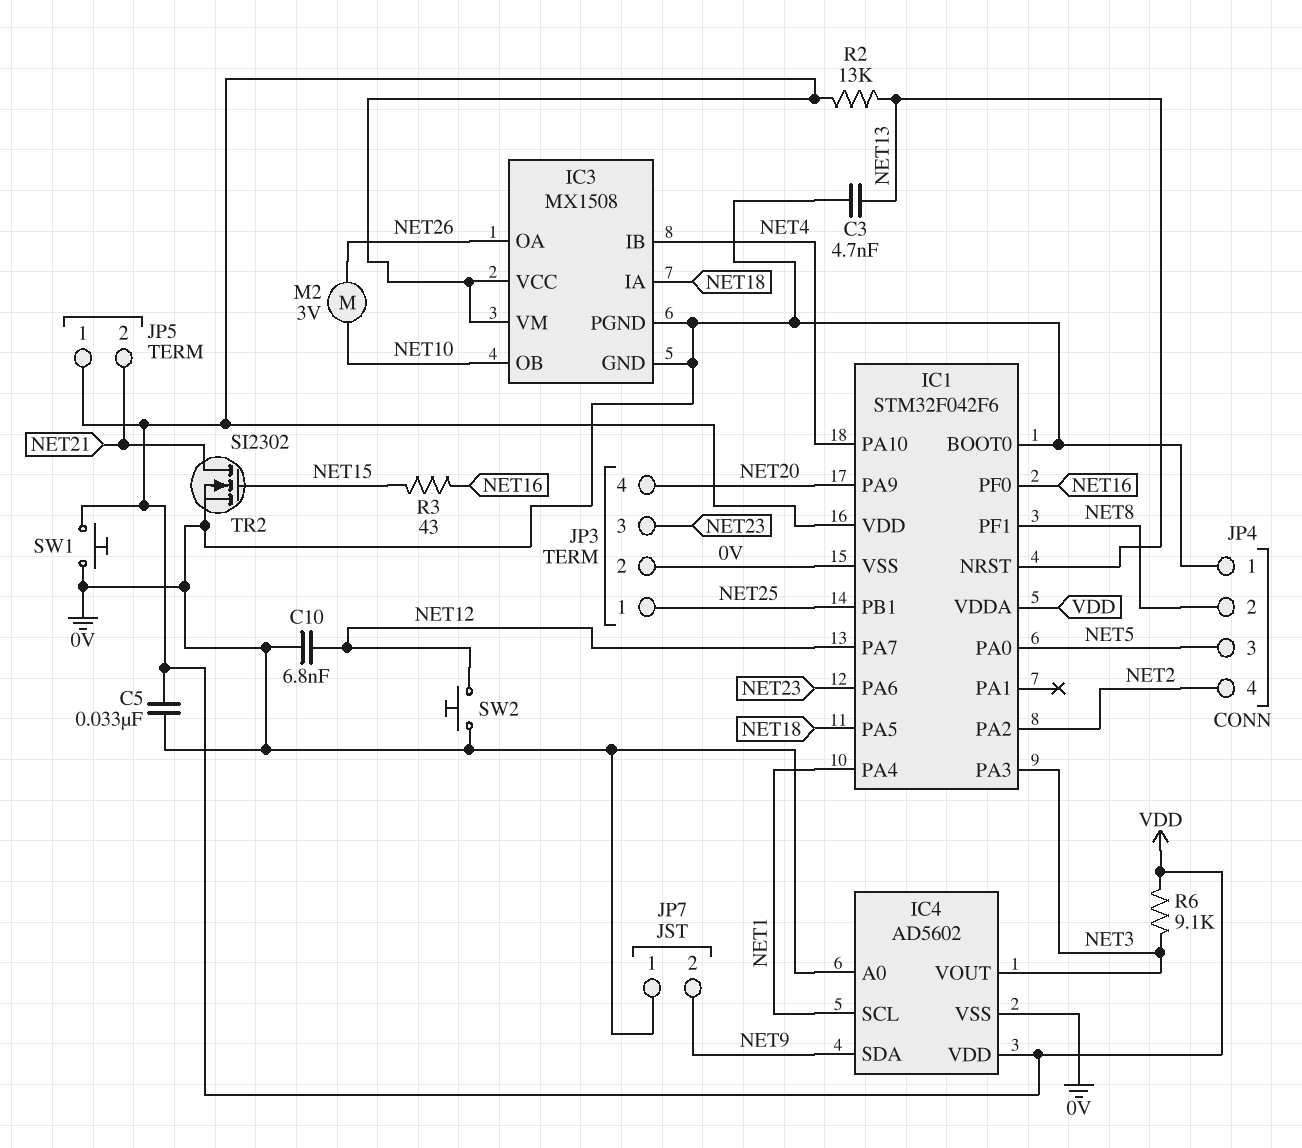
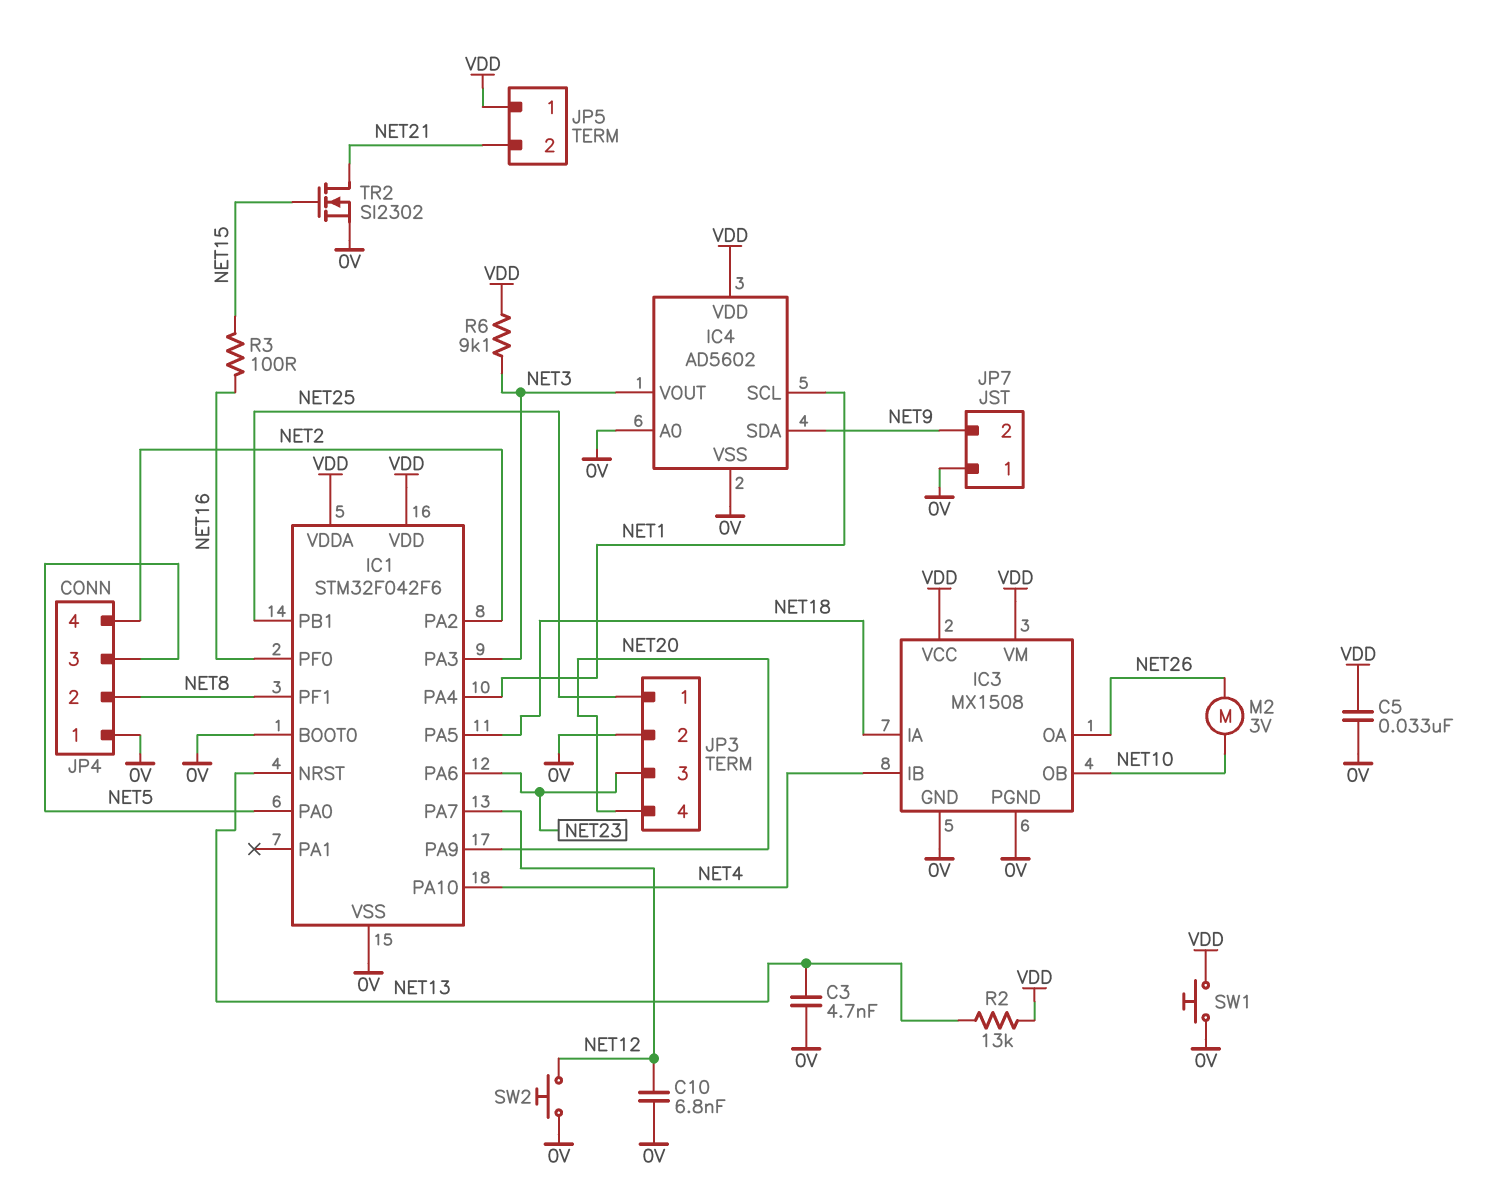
R3: 43 (NET15, NET16) -> 100 (NET15, NET16)

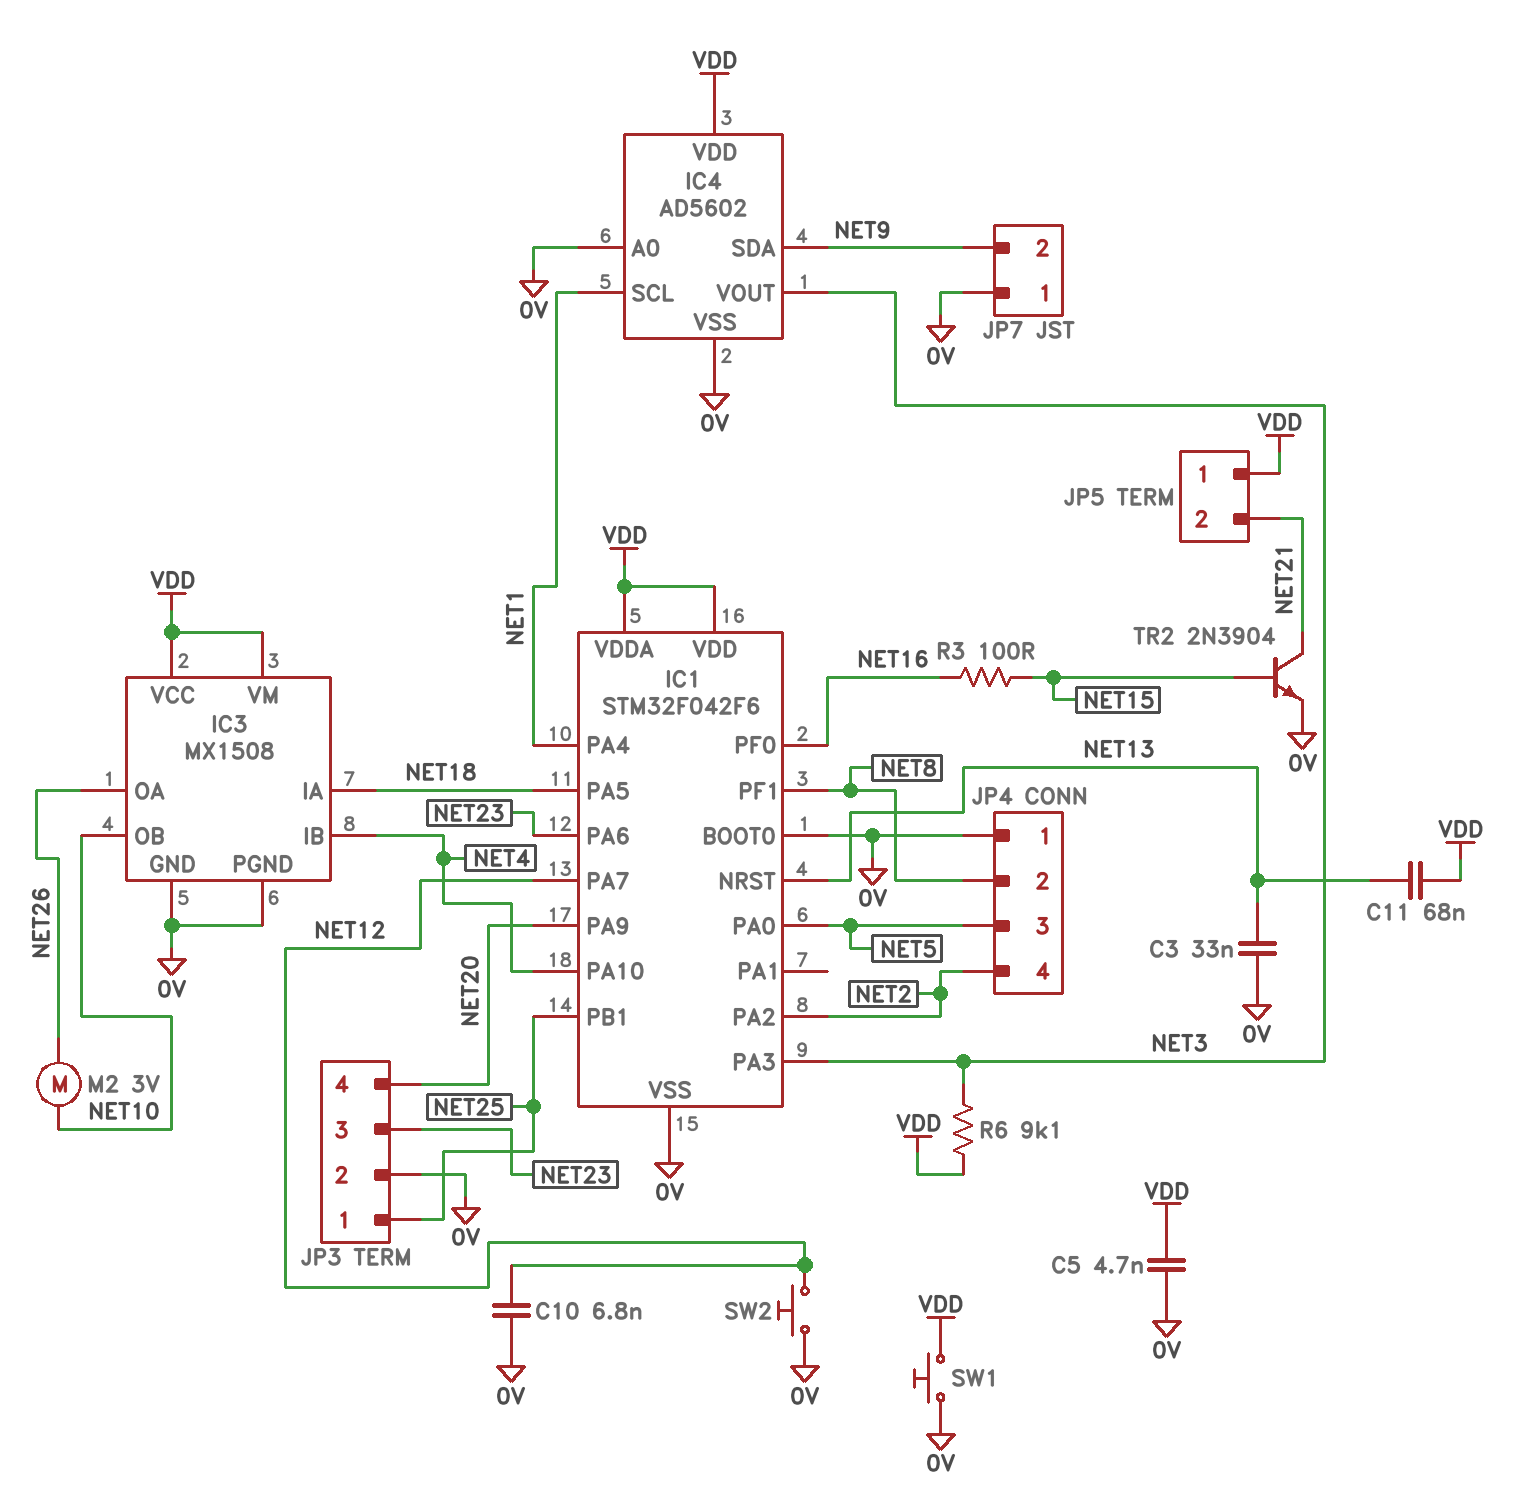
C3: 4.7nF (0V, NET13) -> 33nF (0V, NET13)
C5: 33nF (0V, VDD) -> 4.7nF (0V, VDD)
C11: none -> 68nF (NET13, VDD)
R2: 13k (NET13, VDD) -> none
TR2: NMOS SI2302 (G NET15, D NET21, S 0V) -> NPN 2N3904 (B NET15, C NET21, E 0V)

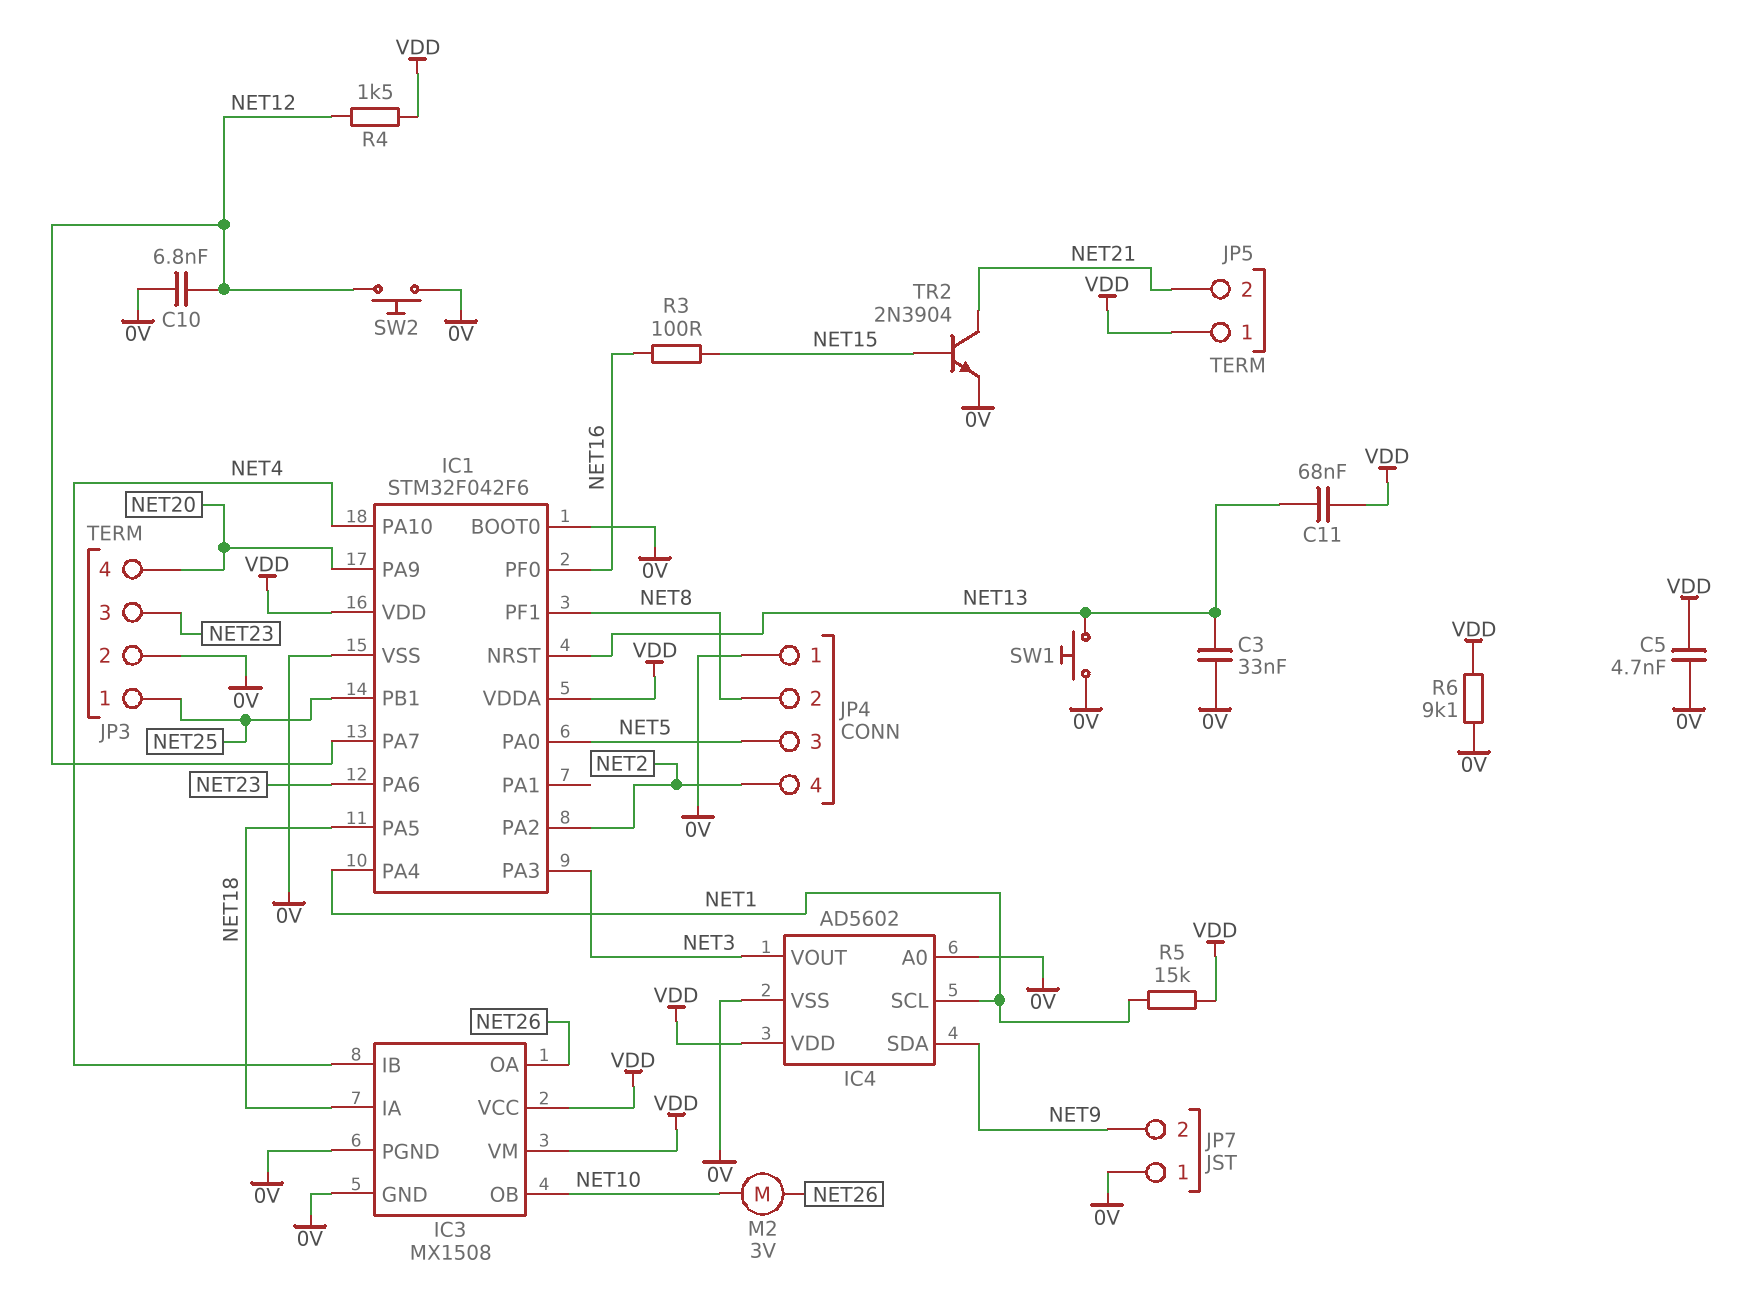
R4: none -> 1.5k (NET12, VDD)
R5: none -> 15k (NET1, VDD)
R6: 9.1k (NET3, VDD) -> 9.1k (0V, VDD)
SW1: button (0V, VDD) -> button (0V, NET13)

